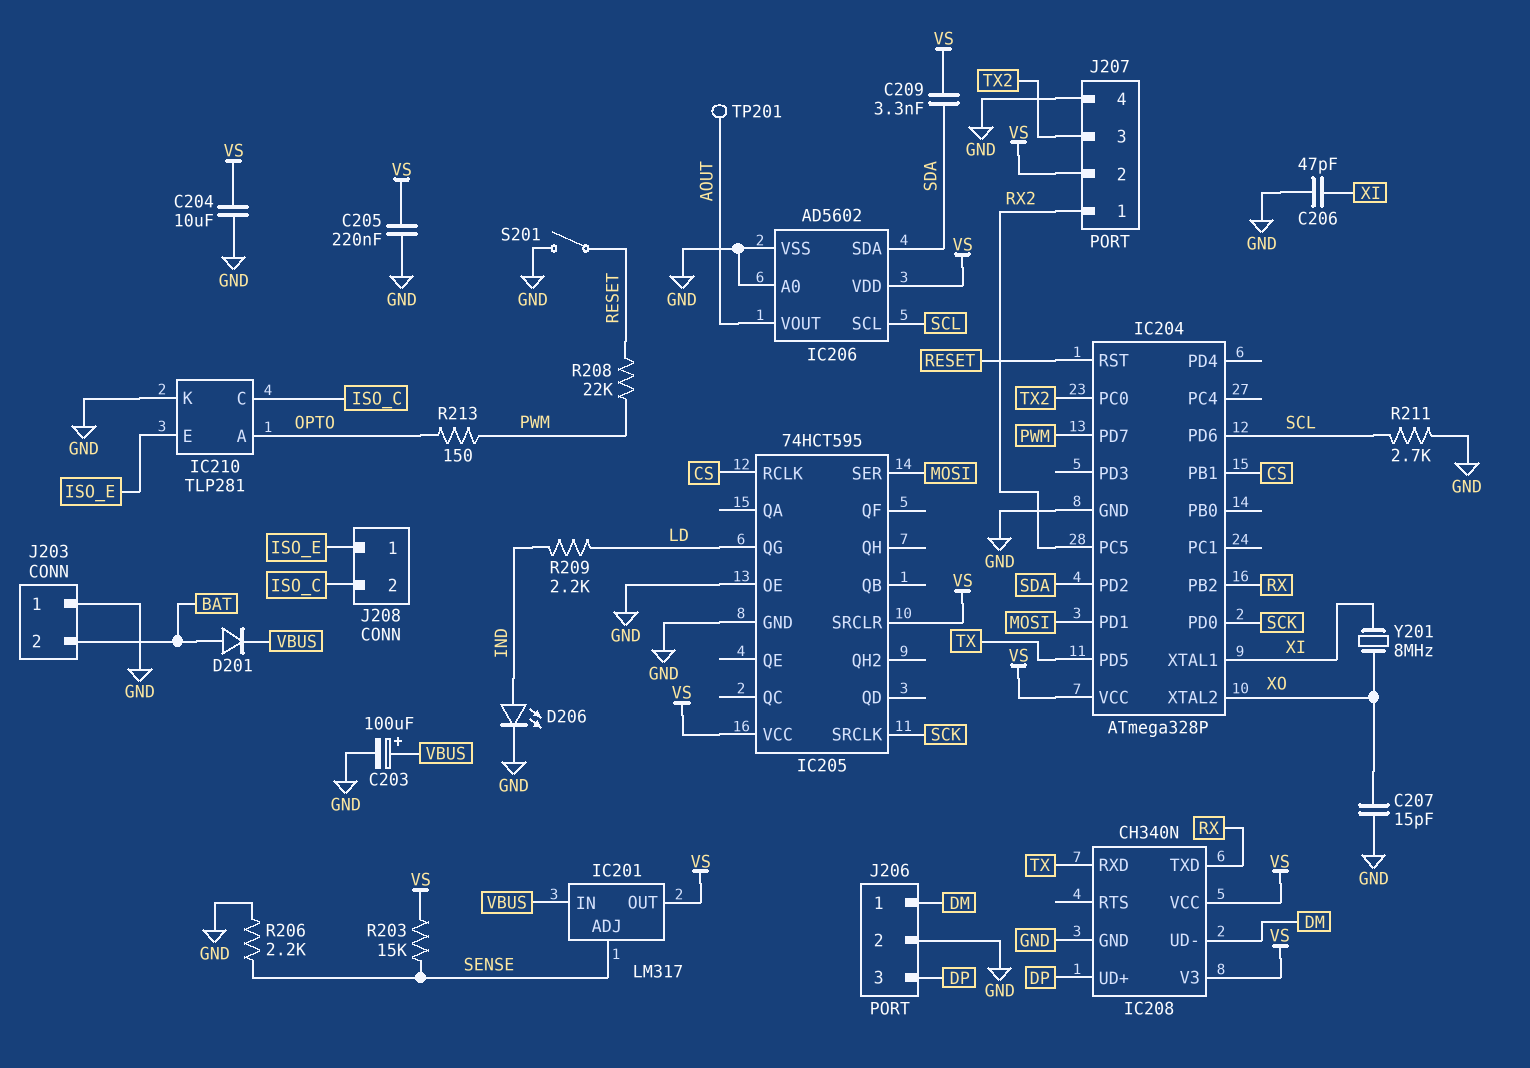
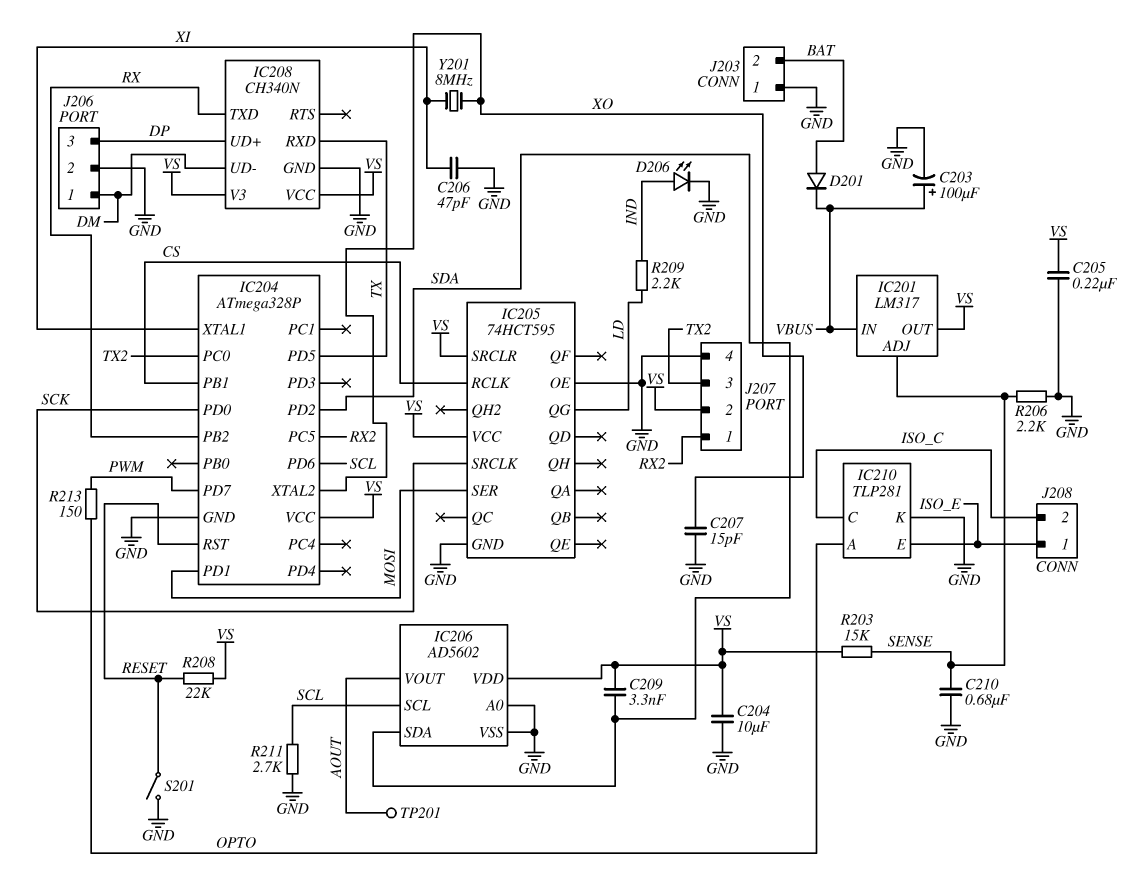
C210: none -> 680nF (GND, SENSE)
R208: 22k (PWM, RESET) -> 22k (RESET, VS)

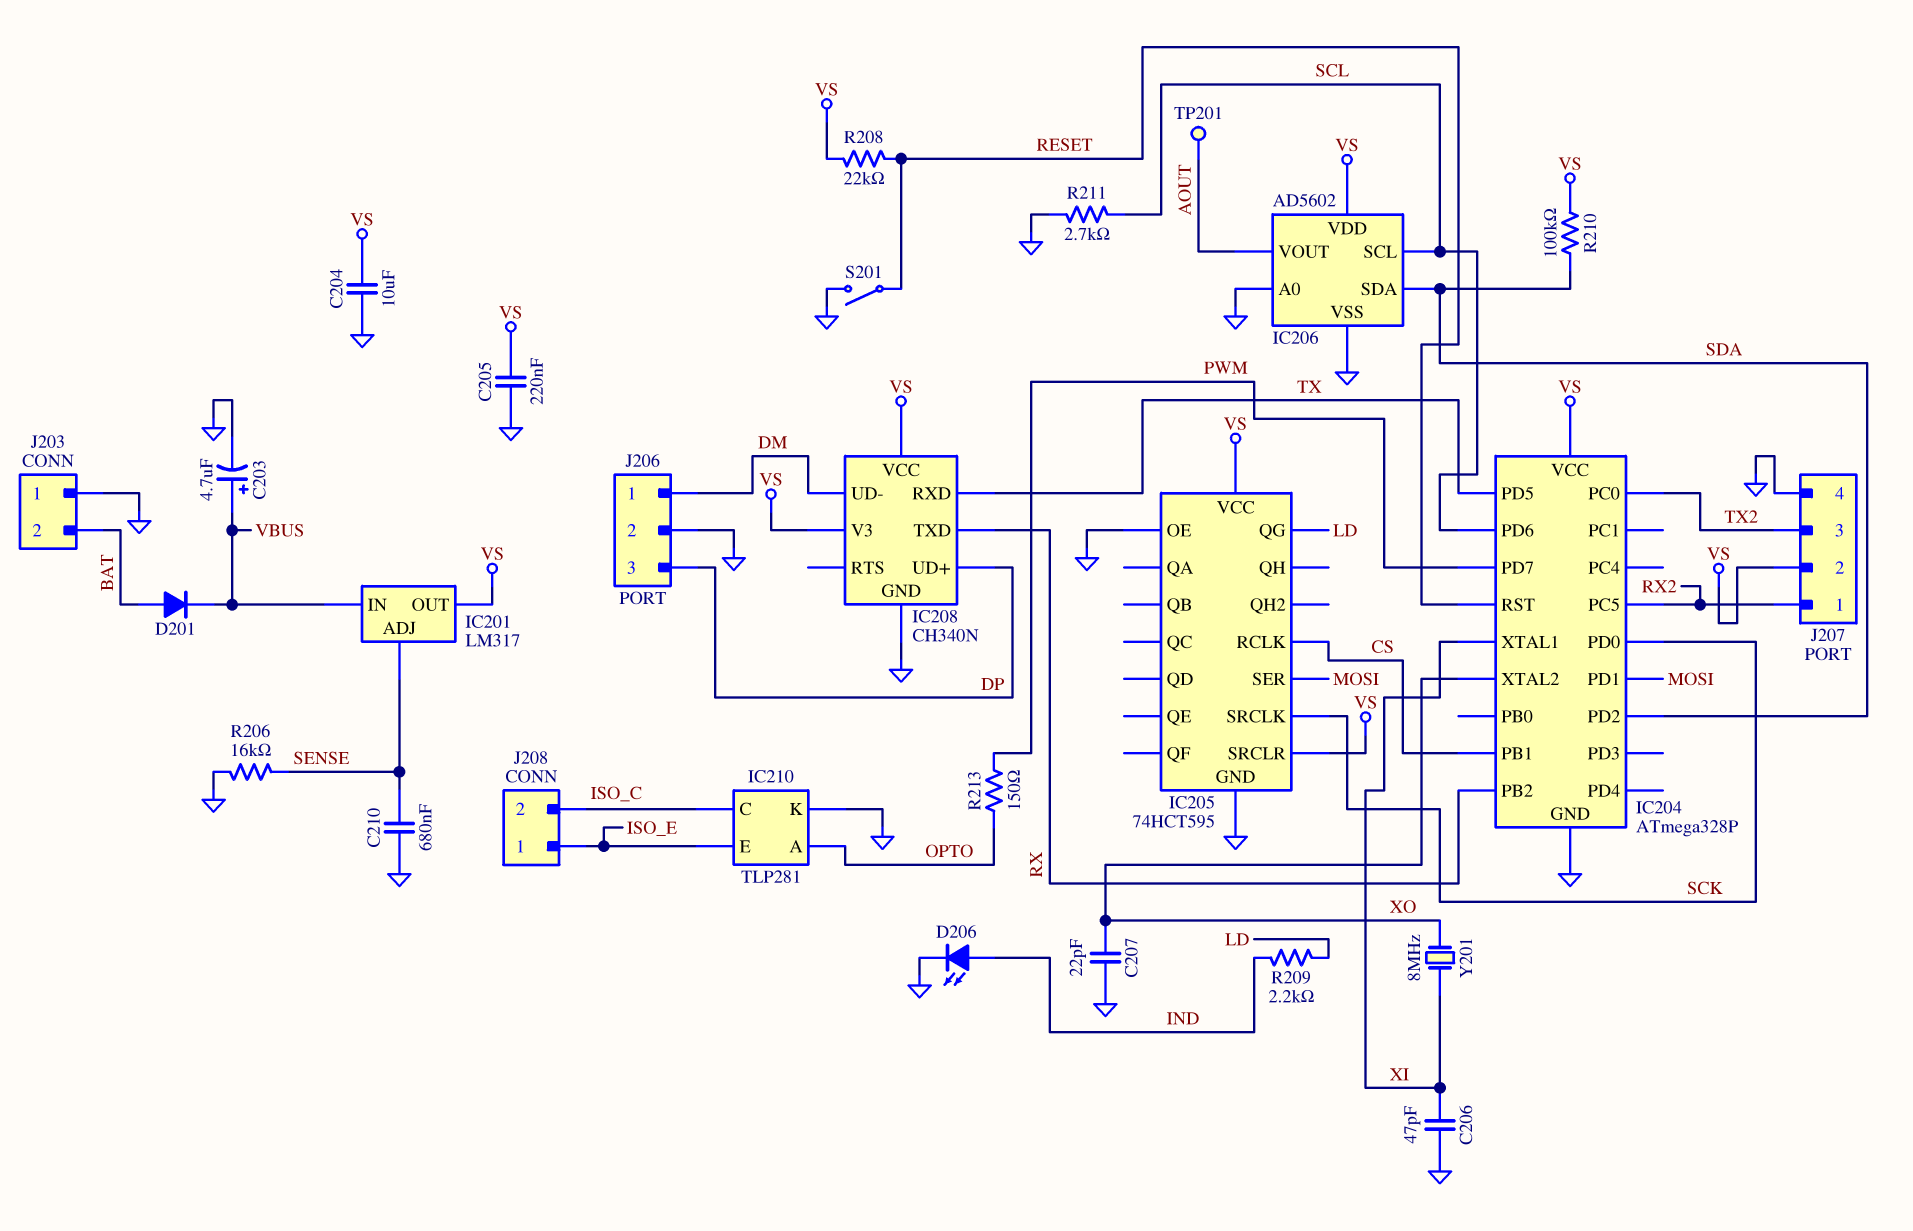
C203: 100uF (plus VBUS, minus GND) -> 4.7uF (plus VBUS, minus GND)
C207: 15pF (GND, XO) -> 22pF (GND, XO)
C209: 3.3nF (SDA, VS) -> none
R203: 15k (SENSE, VS) -> none
R206: 2.2k (GND, SENSE) -> 16k (GND, SENSE)
R210: none -> 100k (SDA, VS)

